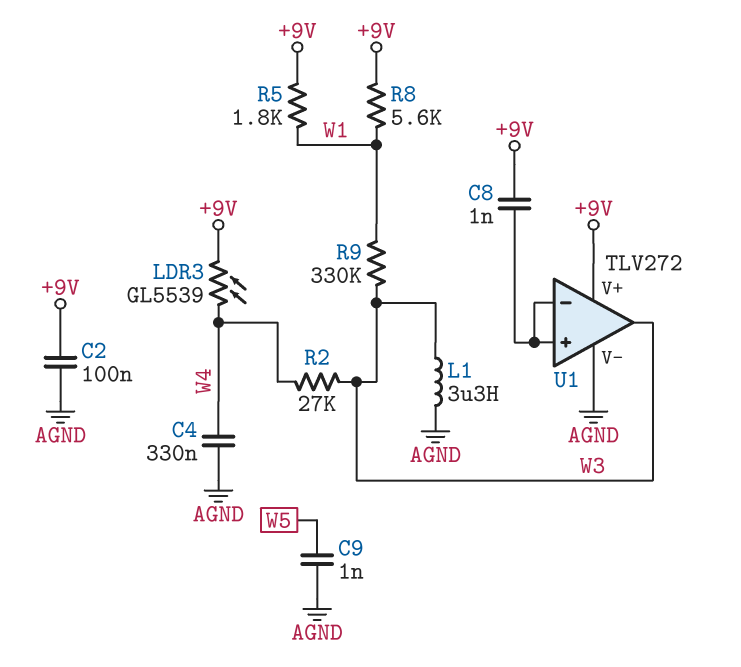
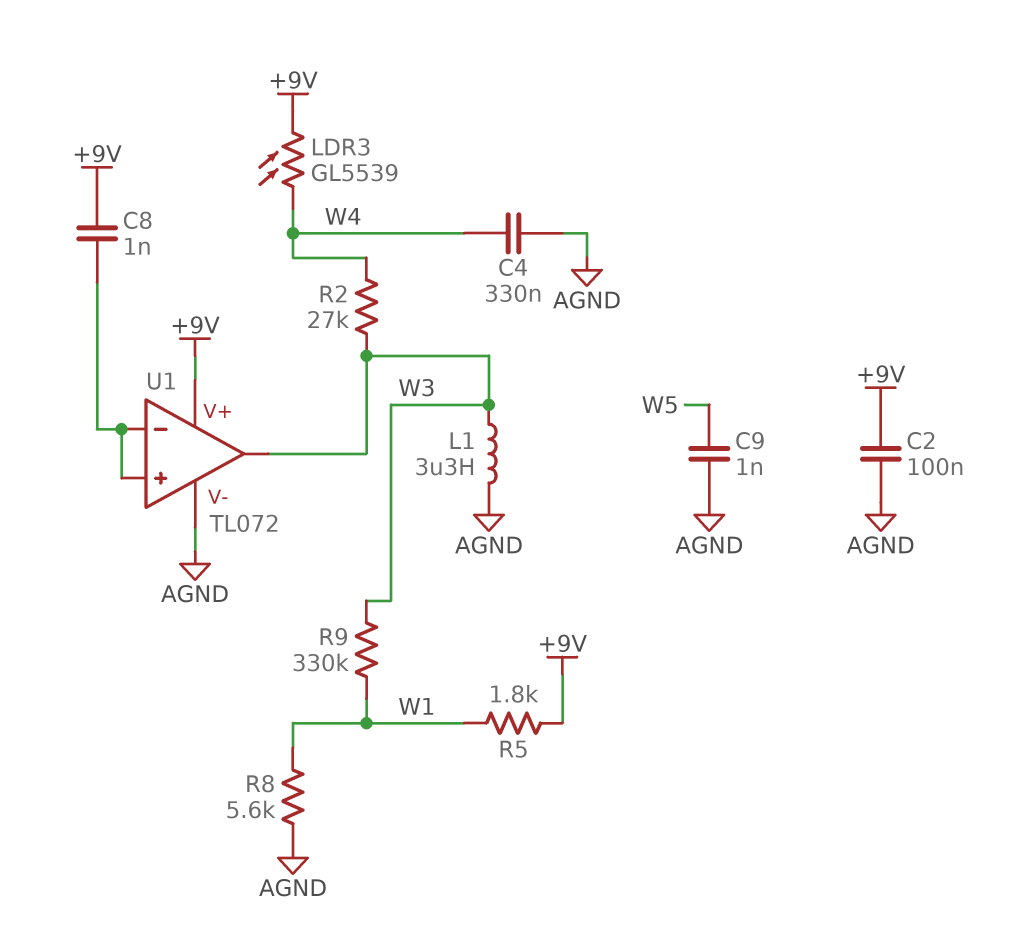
R8: 5.6k (+9V, W1) -> 5.6k (AGND, W1)
U1: TLV272 -> TL072

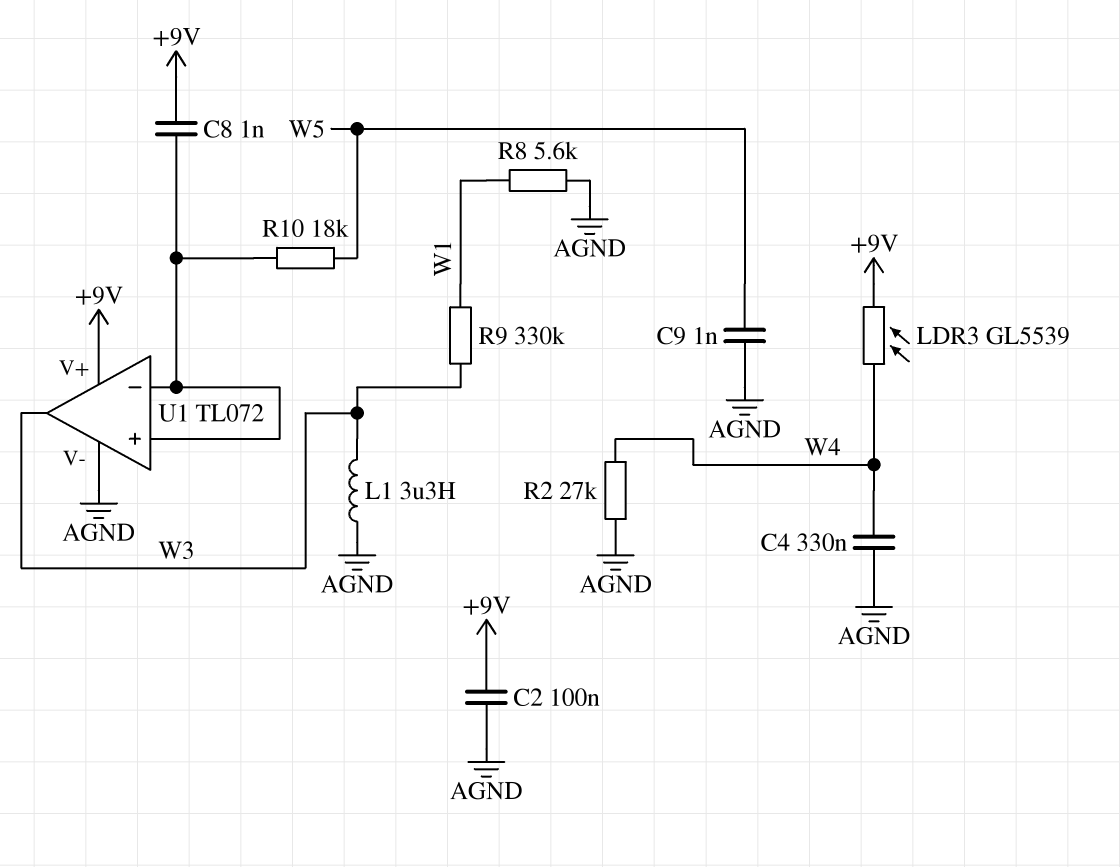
R2: 27k (W3, W4) -> 27k (AGND, W4)
R5: 1.8k (+9V, W1) -> none
R10: none -> 18k (U1/in+, W5)

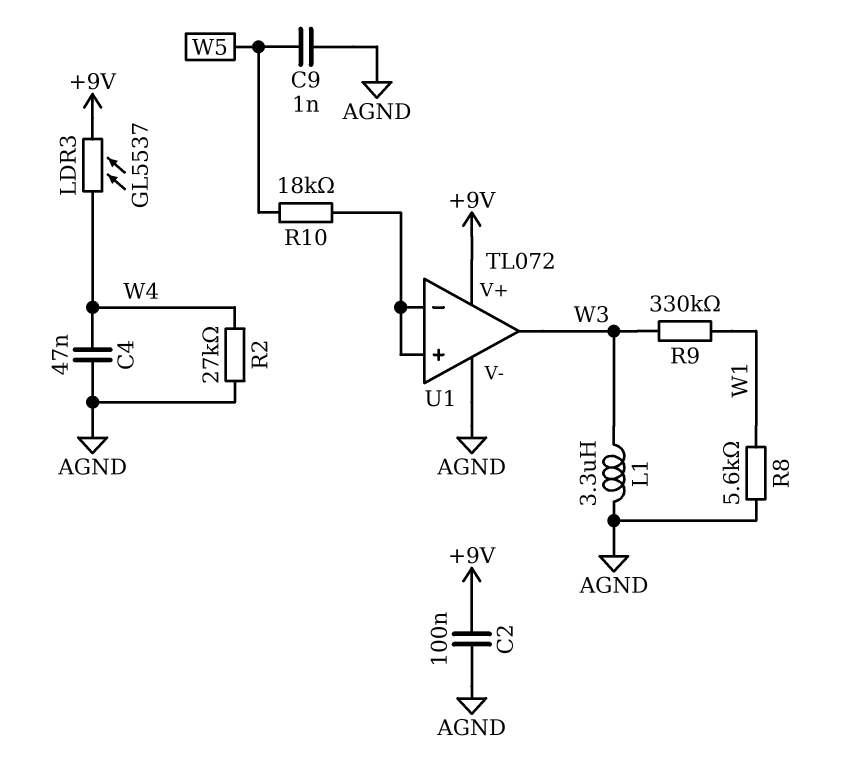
C4: 330nF (AGND, W4) -> 47nF (AGND, W4)
C8: 1nF (+9V, U1/in+) -> none
LDR3: GL5539 (+9V, W4) -> GL5537 (+9V, W4)

